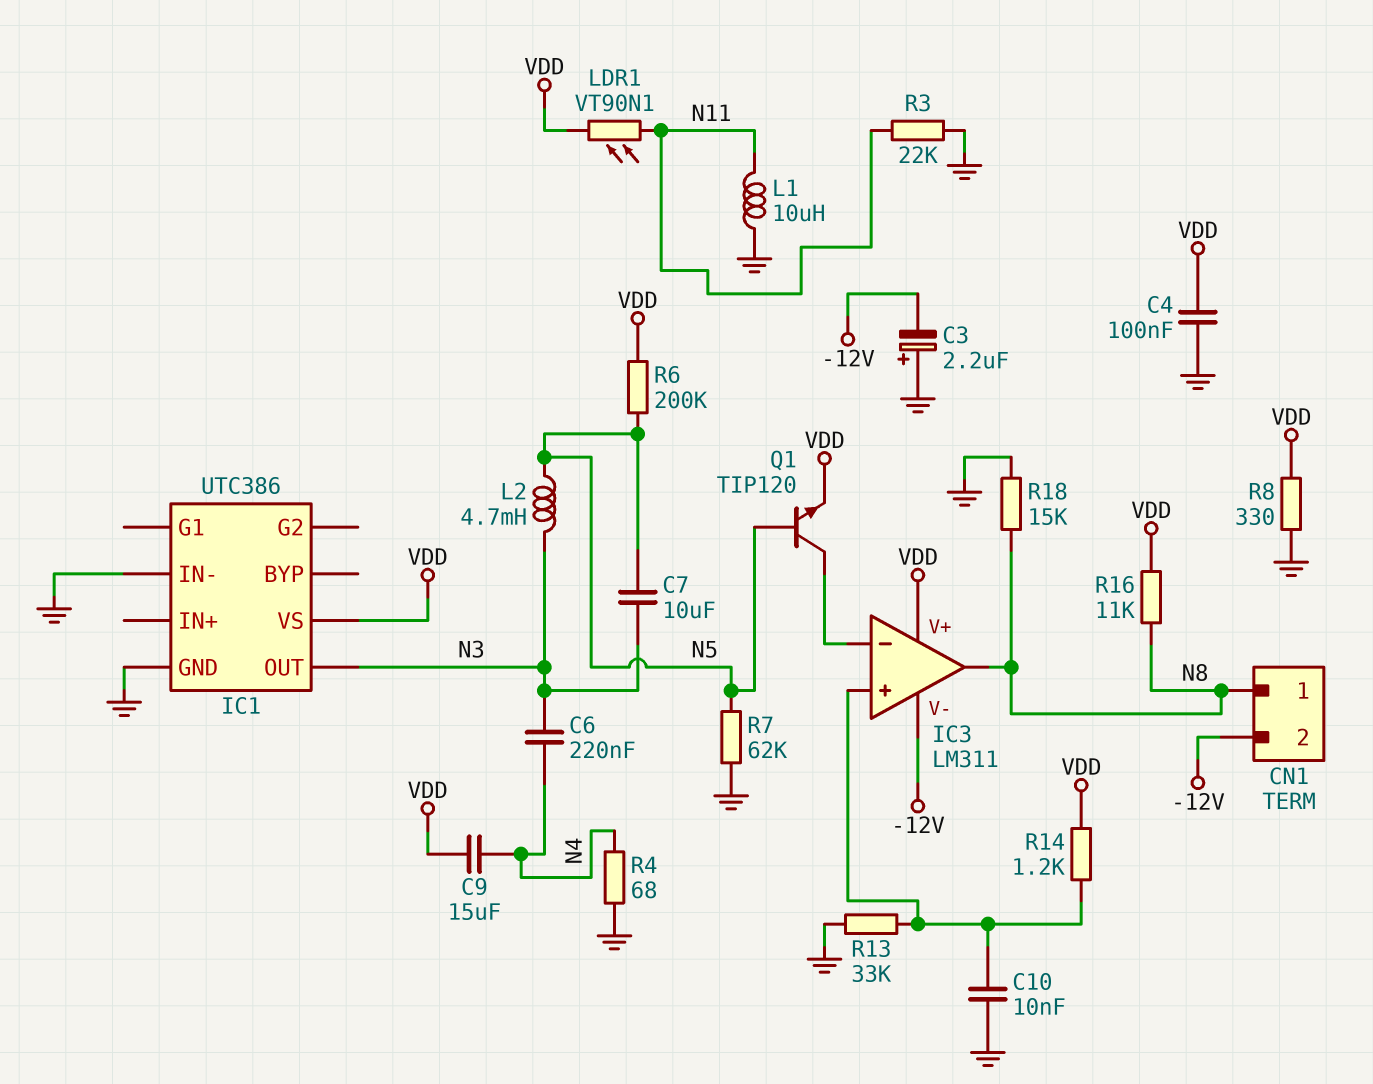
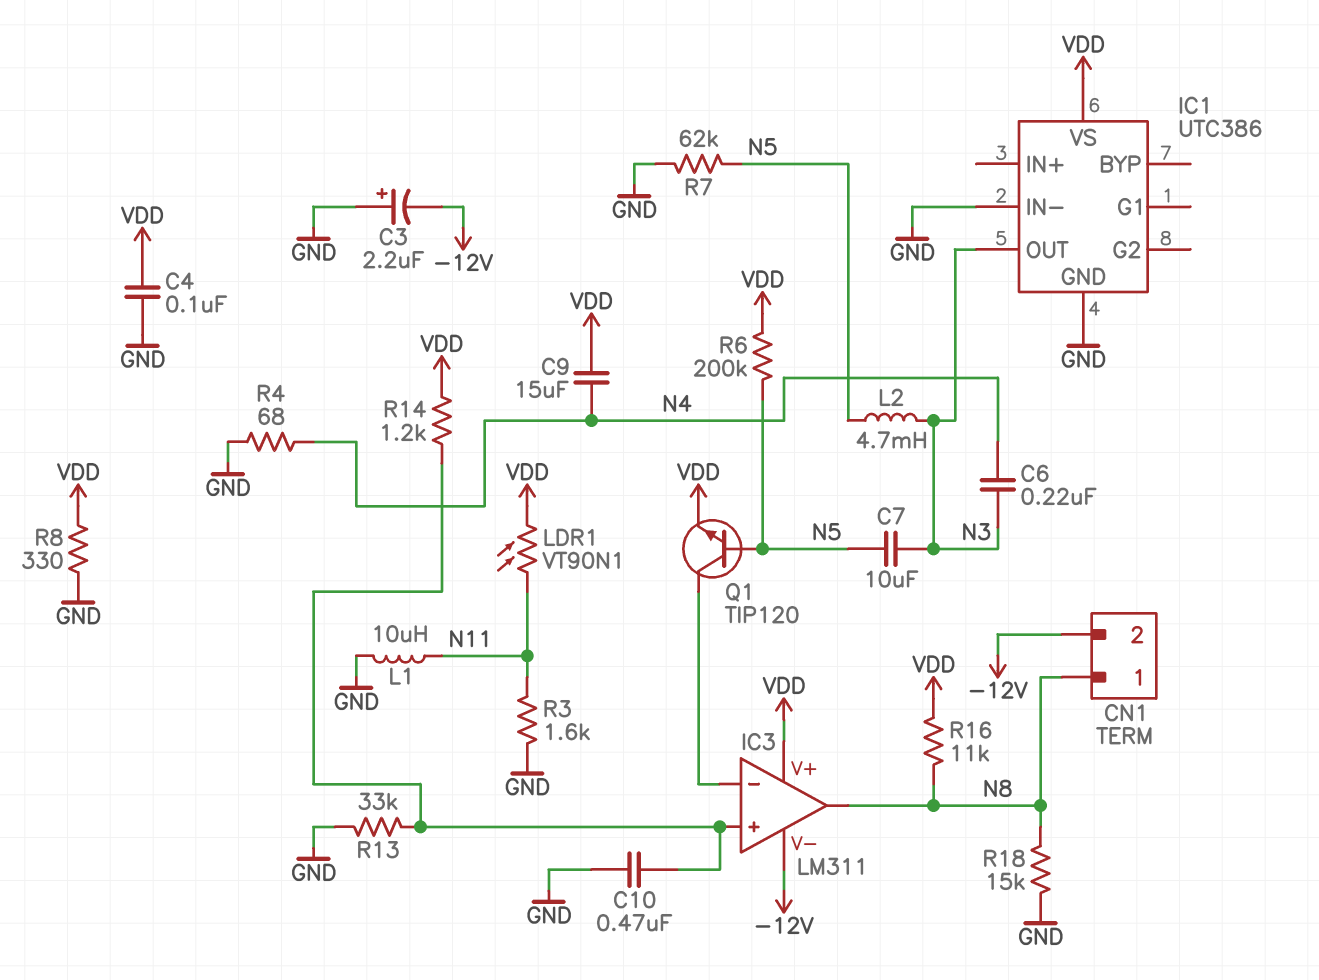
C10: 10nF (GND, IC3/in+) -> 470nF (GND, IC3/in+)
R3: 22k (GND, N11) -> 1.6k (GND, N11)

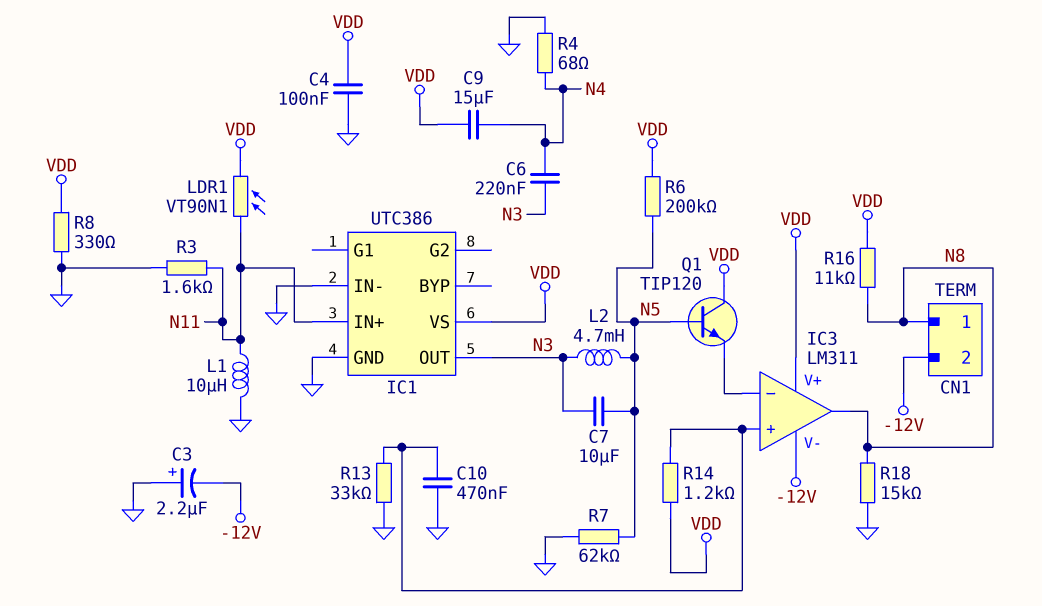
IC1 pin IN+: none -> N11
Q1: NPN TIP120 (B N5, C IC3/in-, E VDD) -> NPN TIP120 (B N5, C VDD, E IC3/in-)

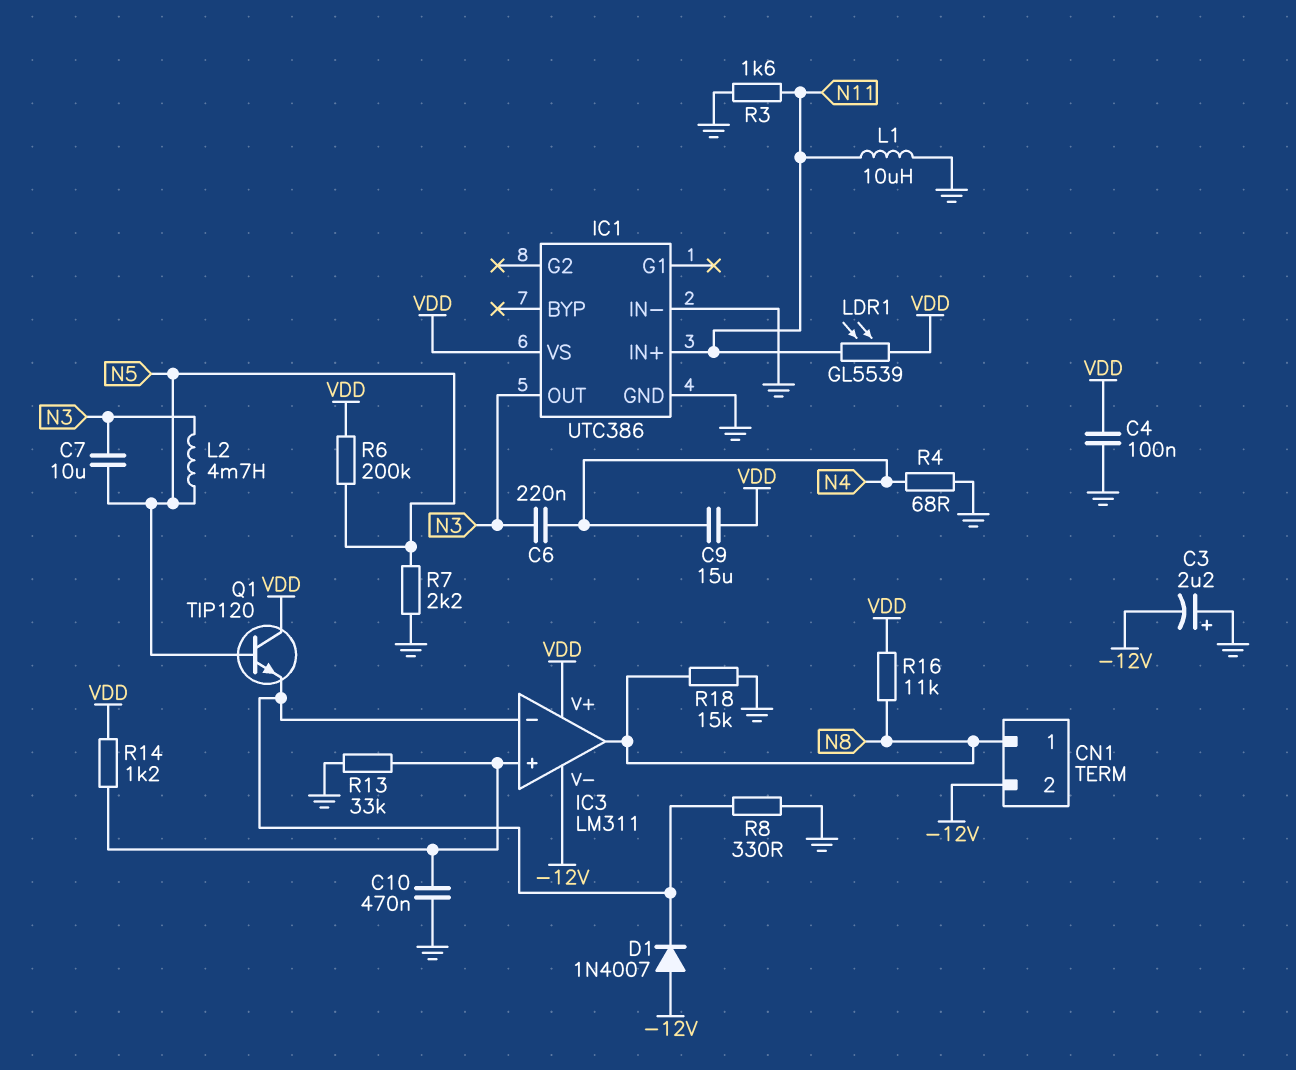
D1: none -> diode 1N4007 (A -12V, K IC3/in-)
LDR1: VT90N1 (N11, VDD) -> GL5539 (N11, VDD)
R7: 62k (GND, N5) -> 2.2k (GND, N5)
R8: 330 (GND, VDD) -> 330 (GND, IC3/in-)

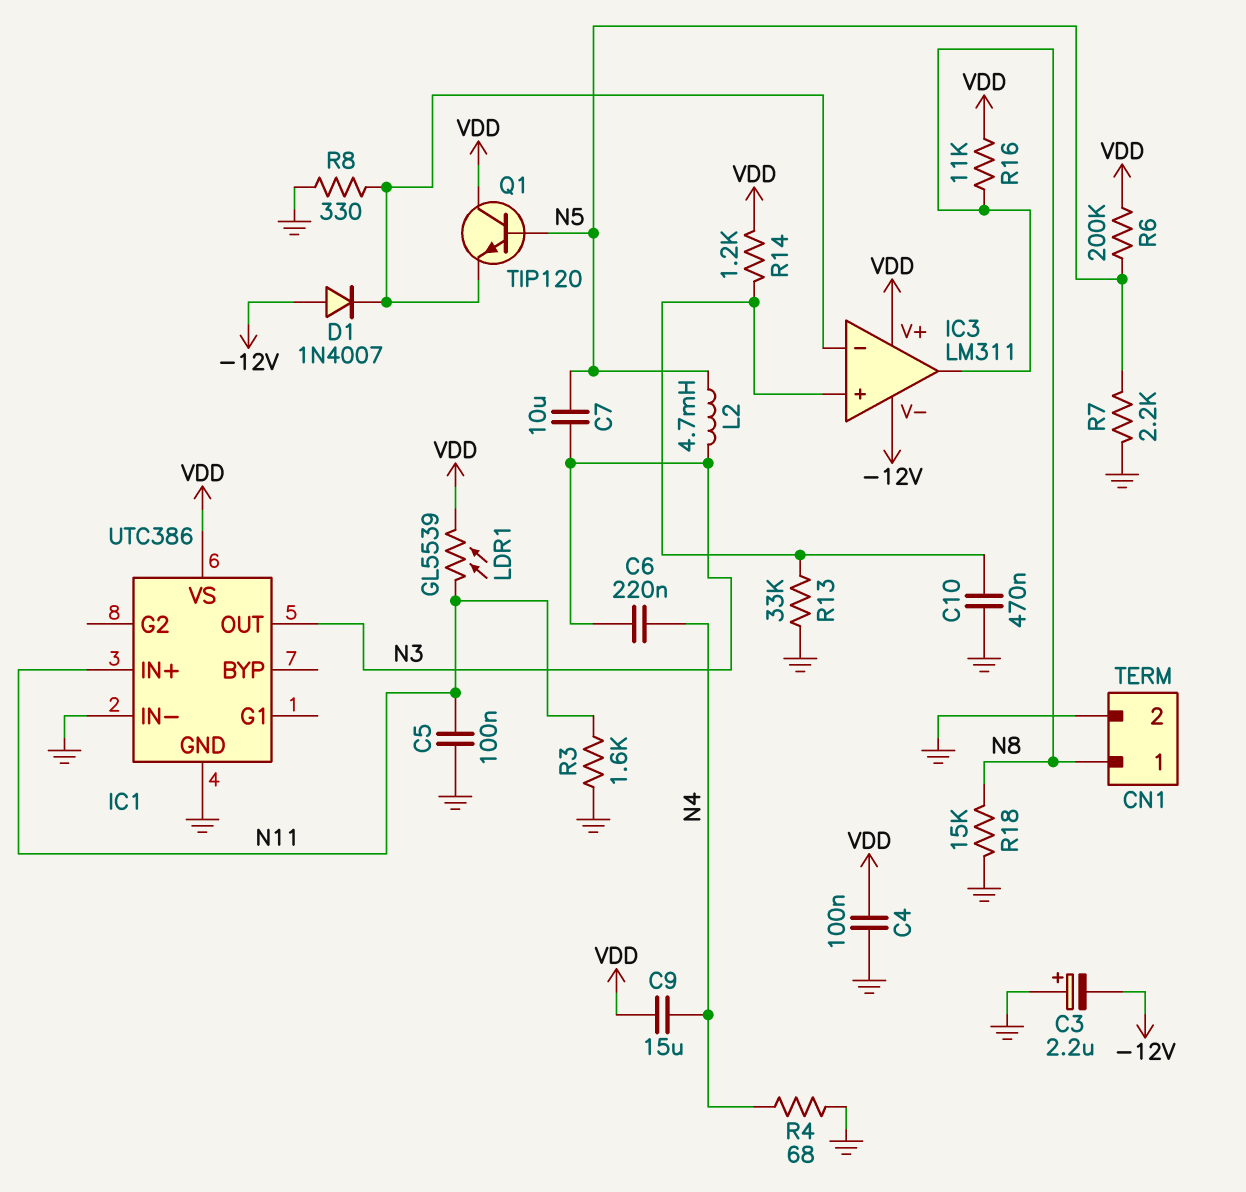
C5: none -> 100nF (GND, N11)
CN1 pin 2: -12V -> GND
L1: 10uH (GND, N11) -> none

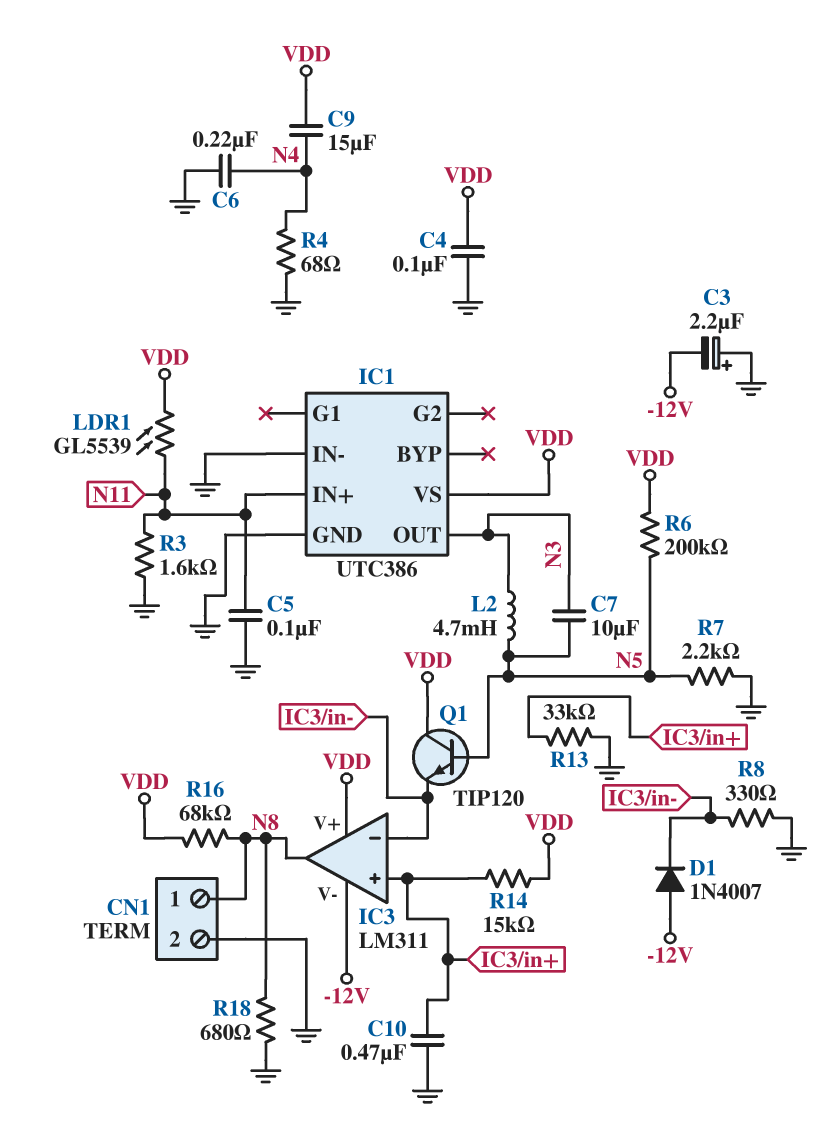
C6: 220nF (N3, N4) -> 220nF (GND, N4)
R14: 1.2k (IC3/in+, VDD) -> 15k (IC3/in+, VDD)
R16: 11k (N8, VDD) -> 68k (N8, VDD)
R18: 15k (GND, N8) -> 680 (GND, N8)

